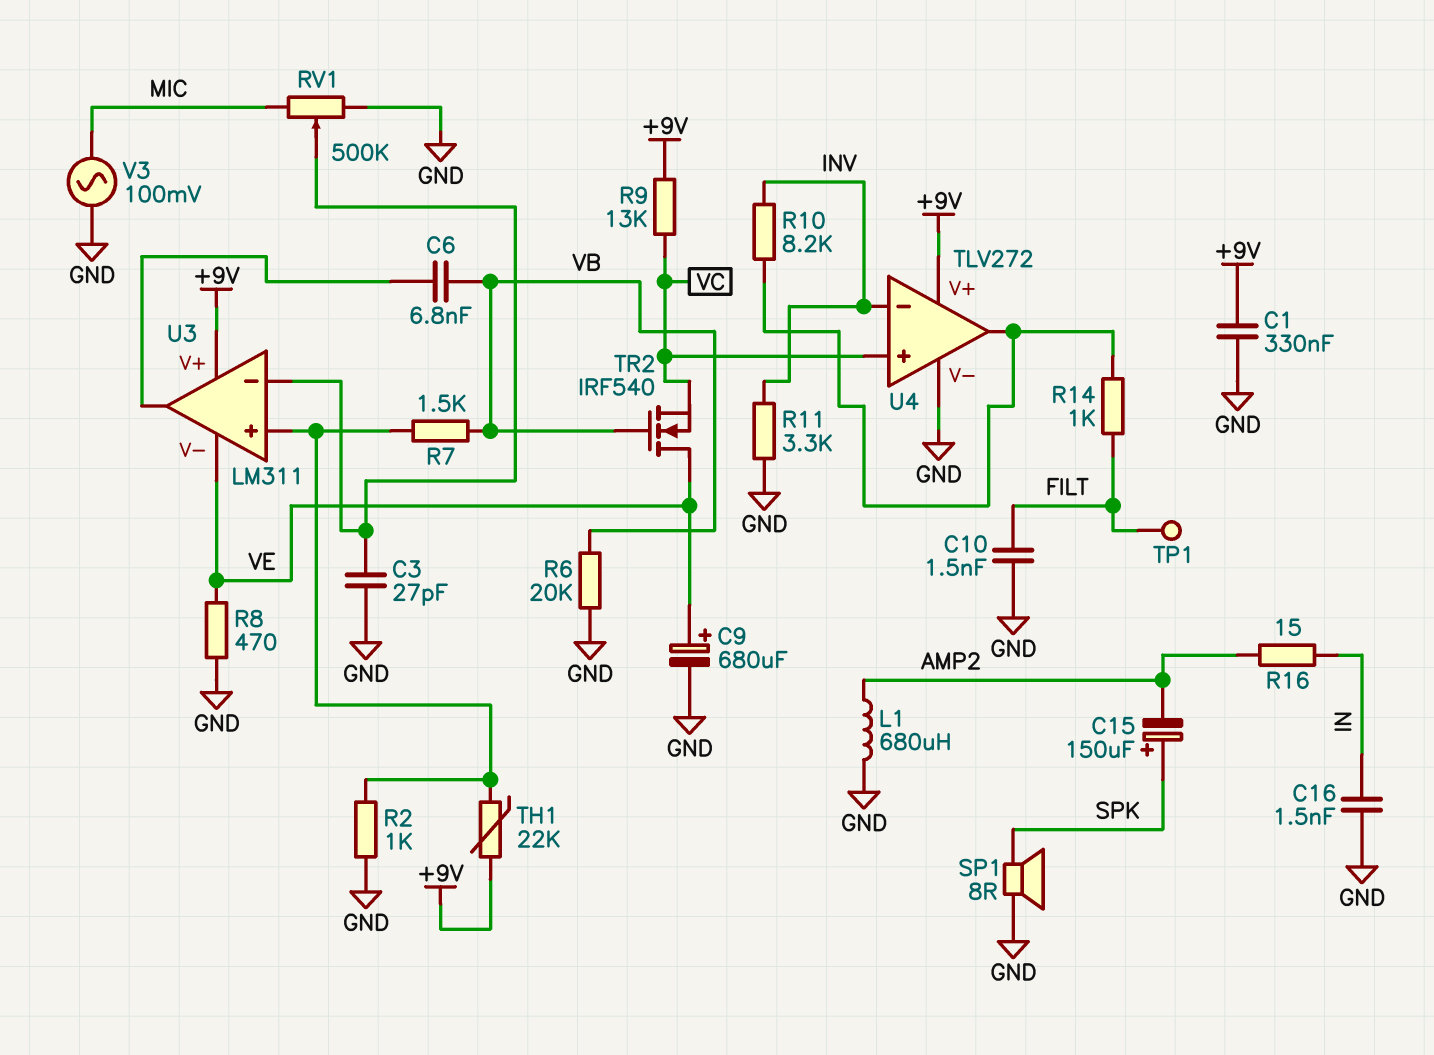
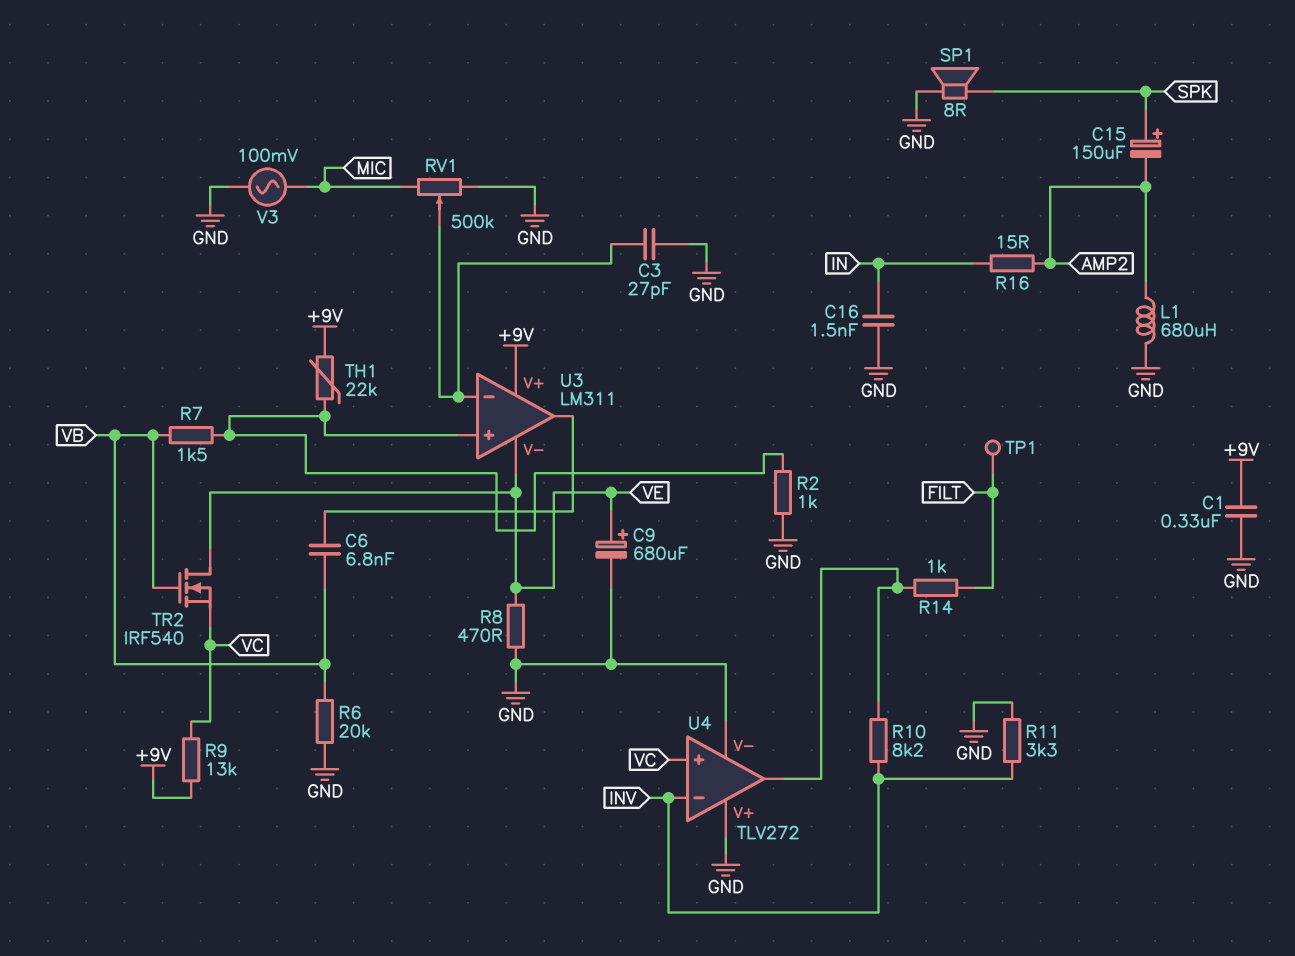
C10: 1.5nF (FILT, GND) -> none
U4 pin V+: +9V -> GND

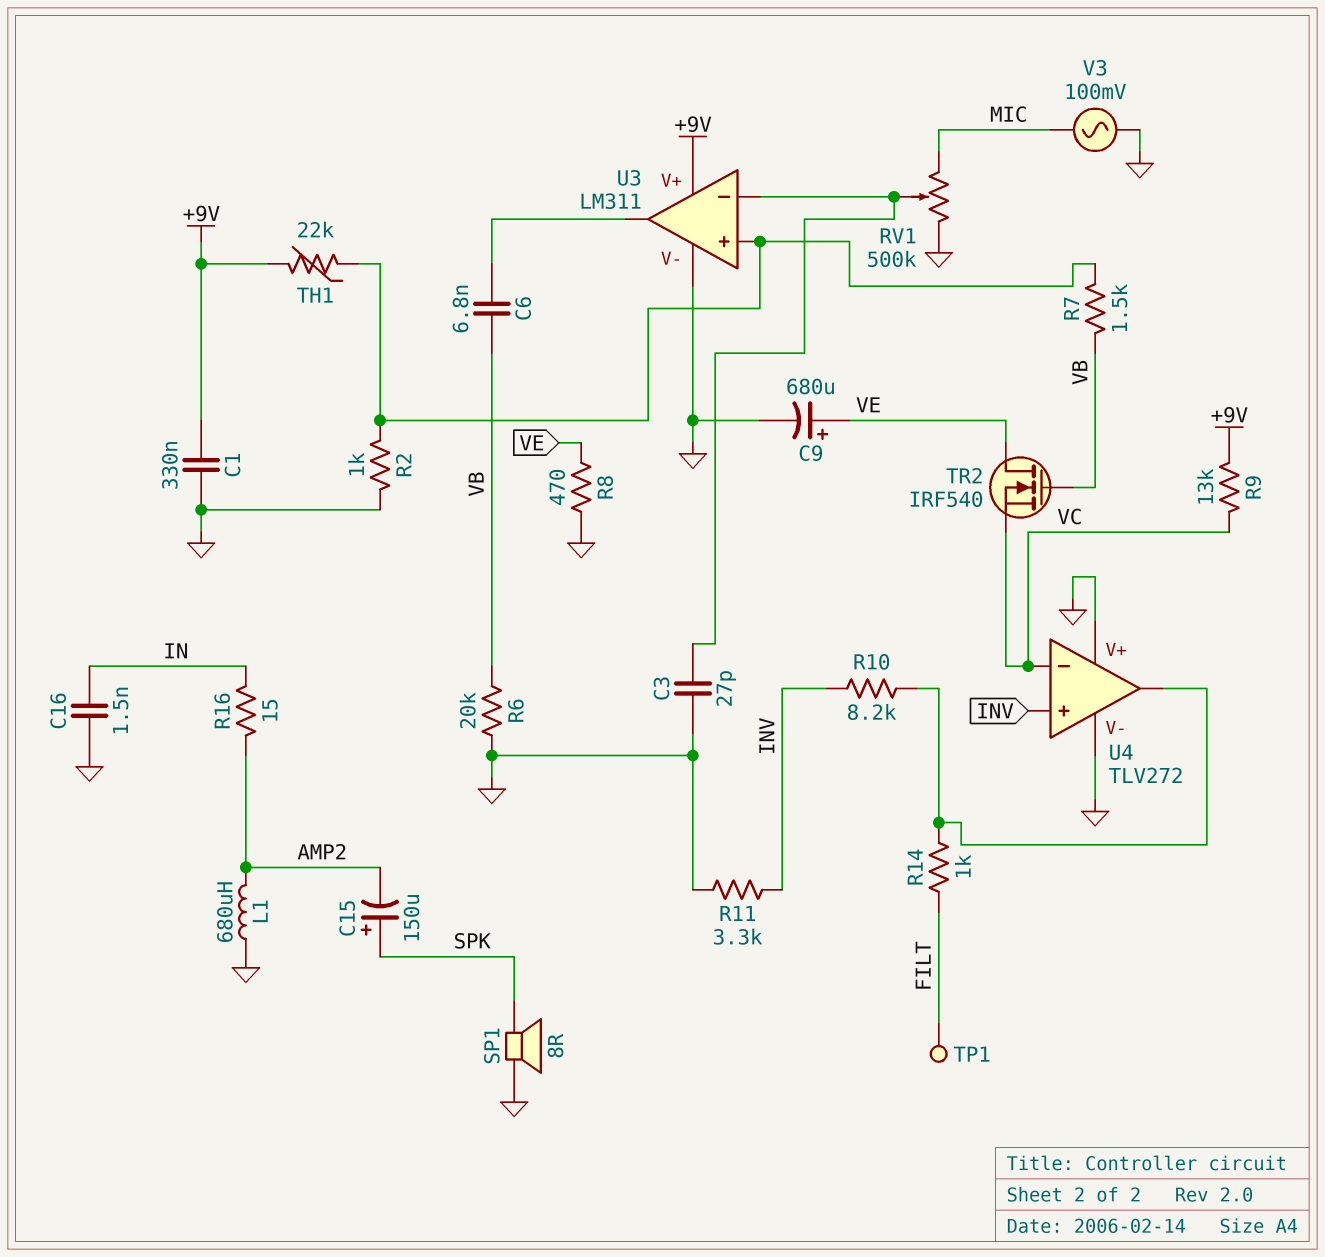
U3 pin V-: VE -> GND
U4 pin in+: VC -> INV
U4 pin in-: INV -> VC

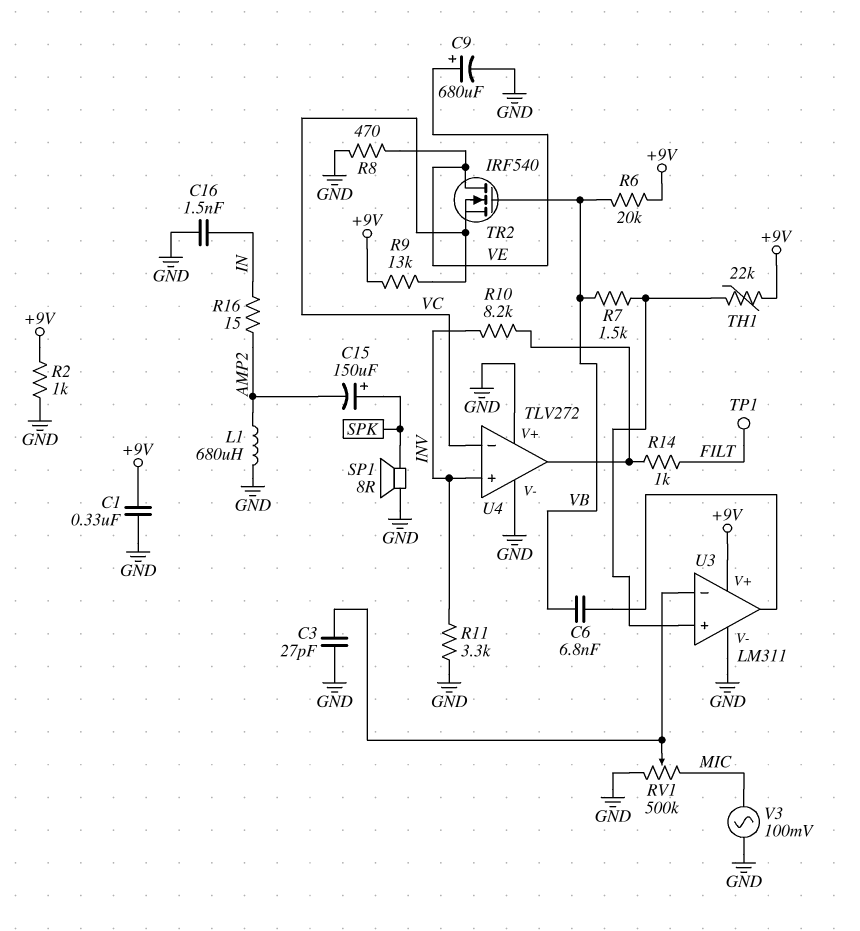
R2: 1k (GND, U3/in+) -> 1k (+9V, GND)
R6: 20k (GND, VB) -> 20k (+9V, VB)

